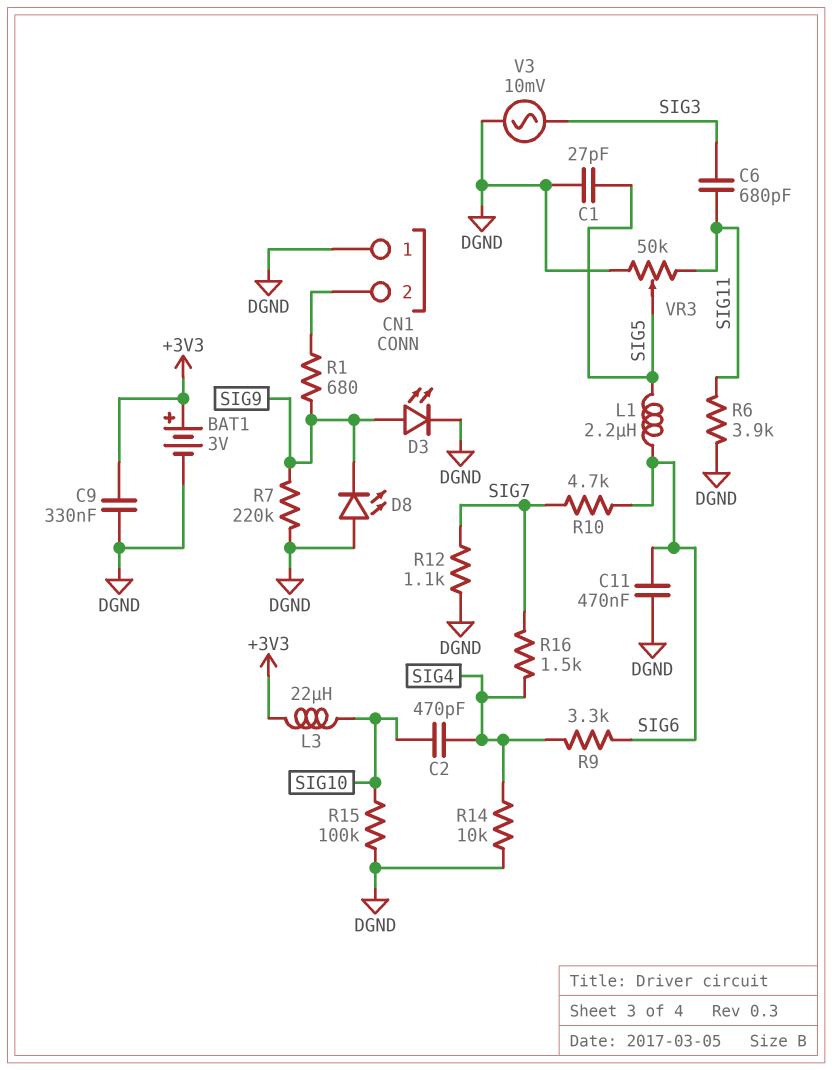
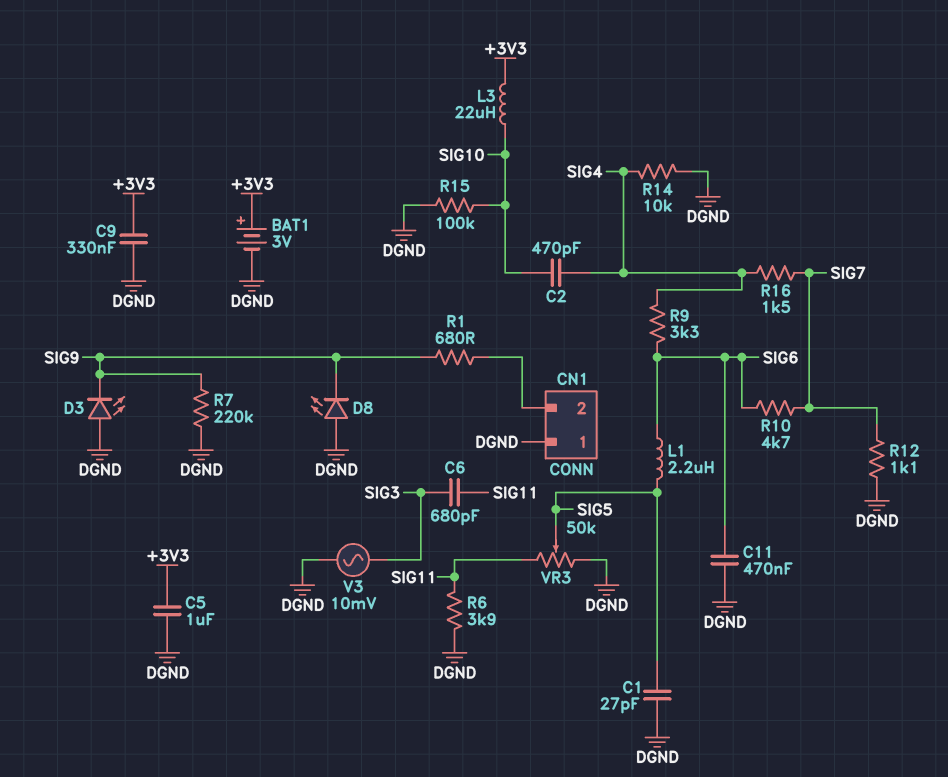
C5: none -> 1uF (+3V3, DGND)
D3: LED (A SIG9, K DGND) -> LED (A DGND, K SIG9)

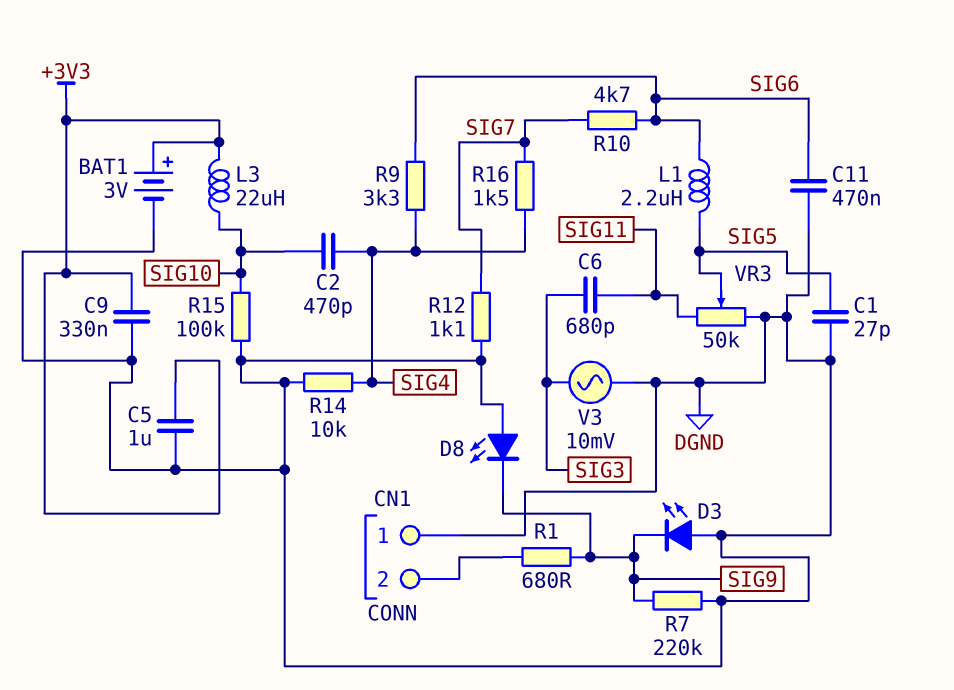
R6: 3.9k (DGND, SIG11) -> none

